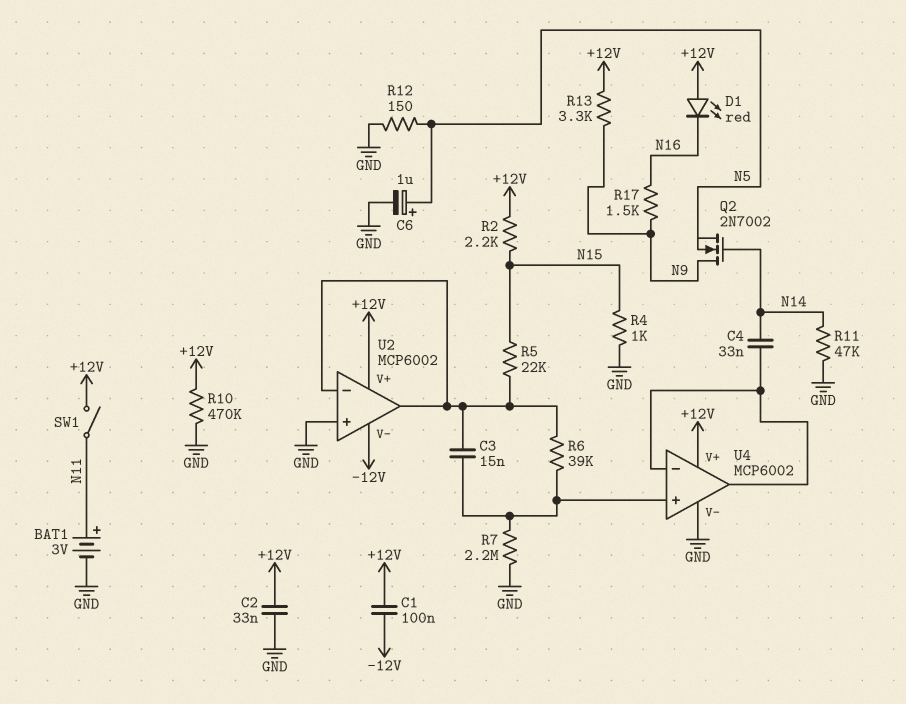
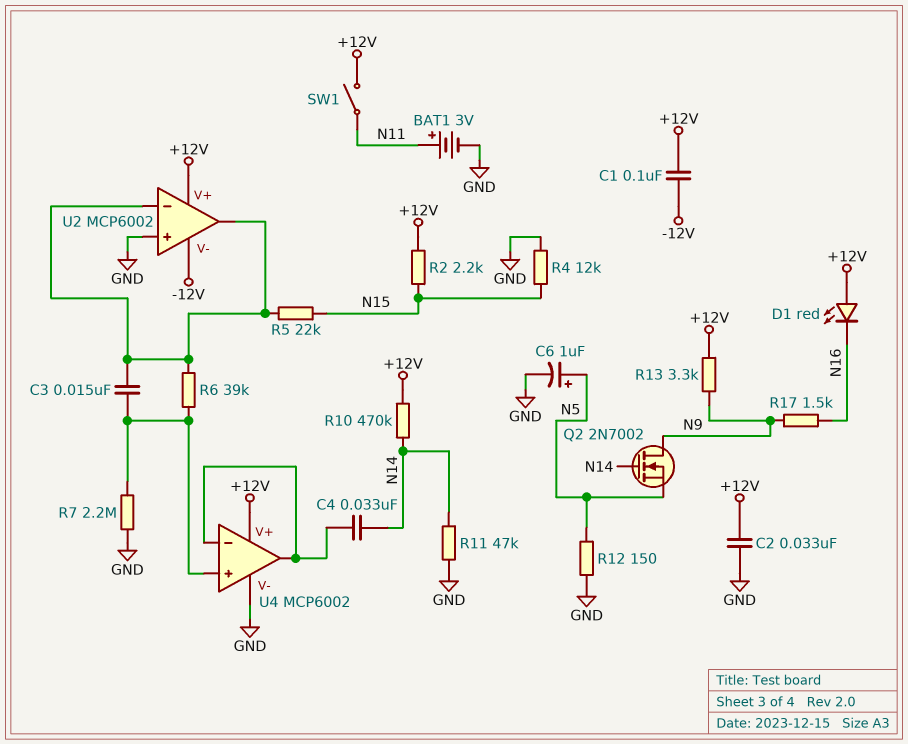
R4: 1k (GND, N15) -> 12k (GND, N15)
R10: 470k (+12V, GND) -> 470k (+12V, N14)

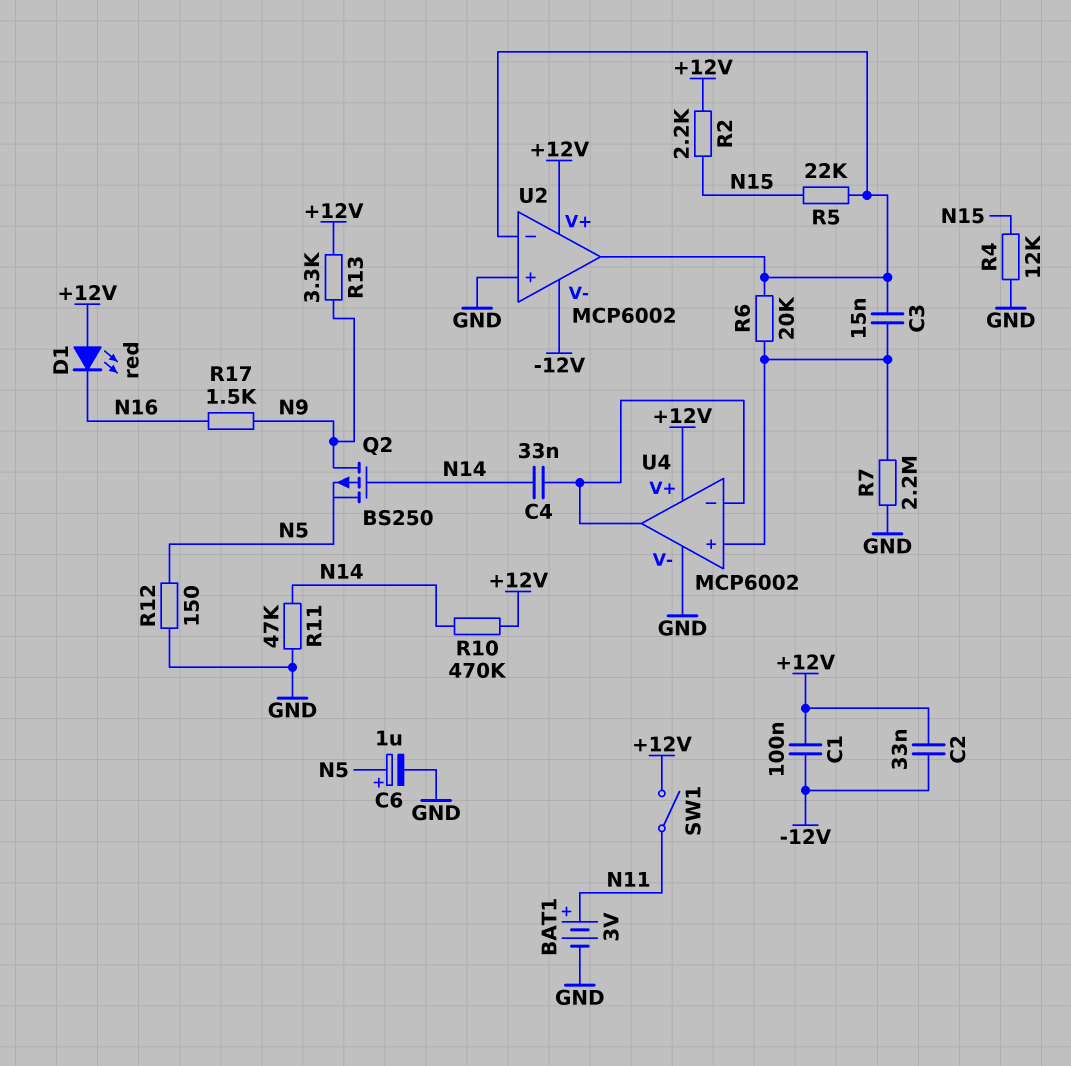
C2: 33nF (+12V, GND) -> 33nF (+12V, -12V)
Q2: NMOS 2N7002 (G N14, D N9, S N5) -> PMOS BS250 (G N14, D N9, S N5)
R6: 39k (U2/in-, U4/in+) -> 20k (U2/in-, U4/in+)

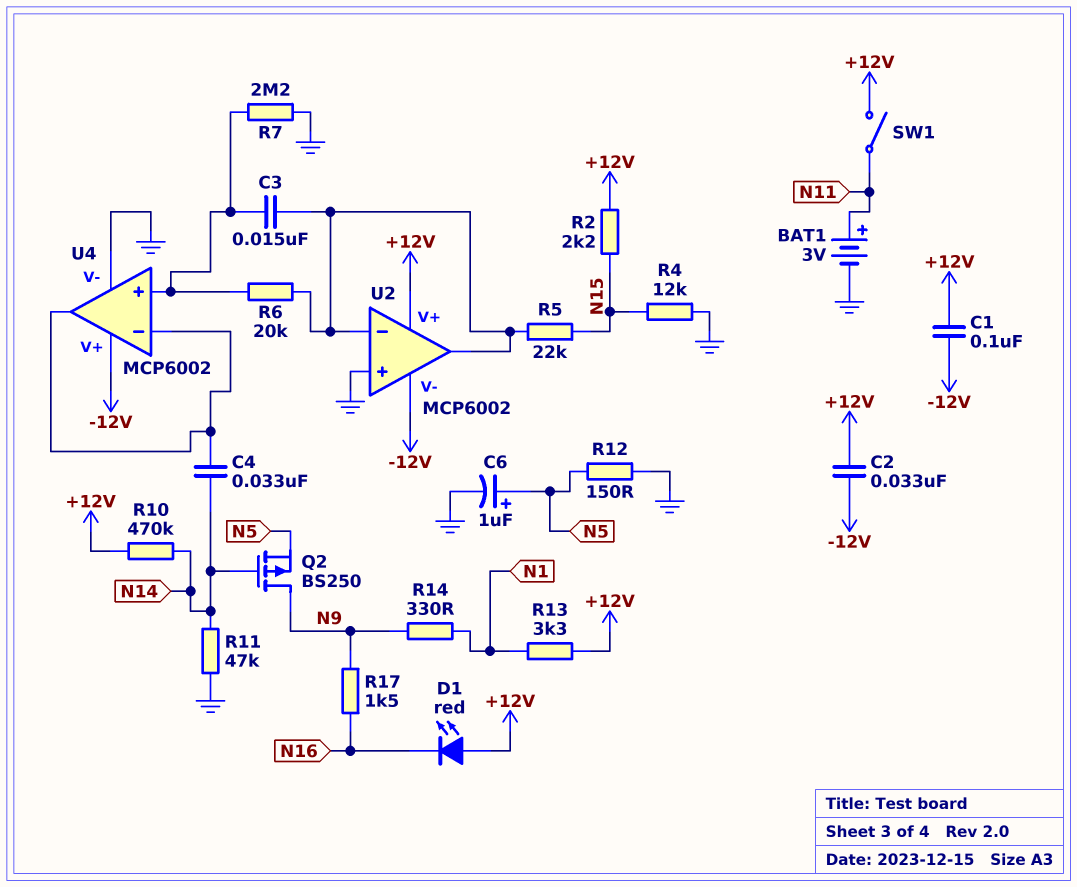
R13: 3.3k (+12V, N9) -> 3.3k (+12V, N1)
R14: none -> 330 (N1, N9)
U4 pin V+: +12V -> -12V

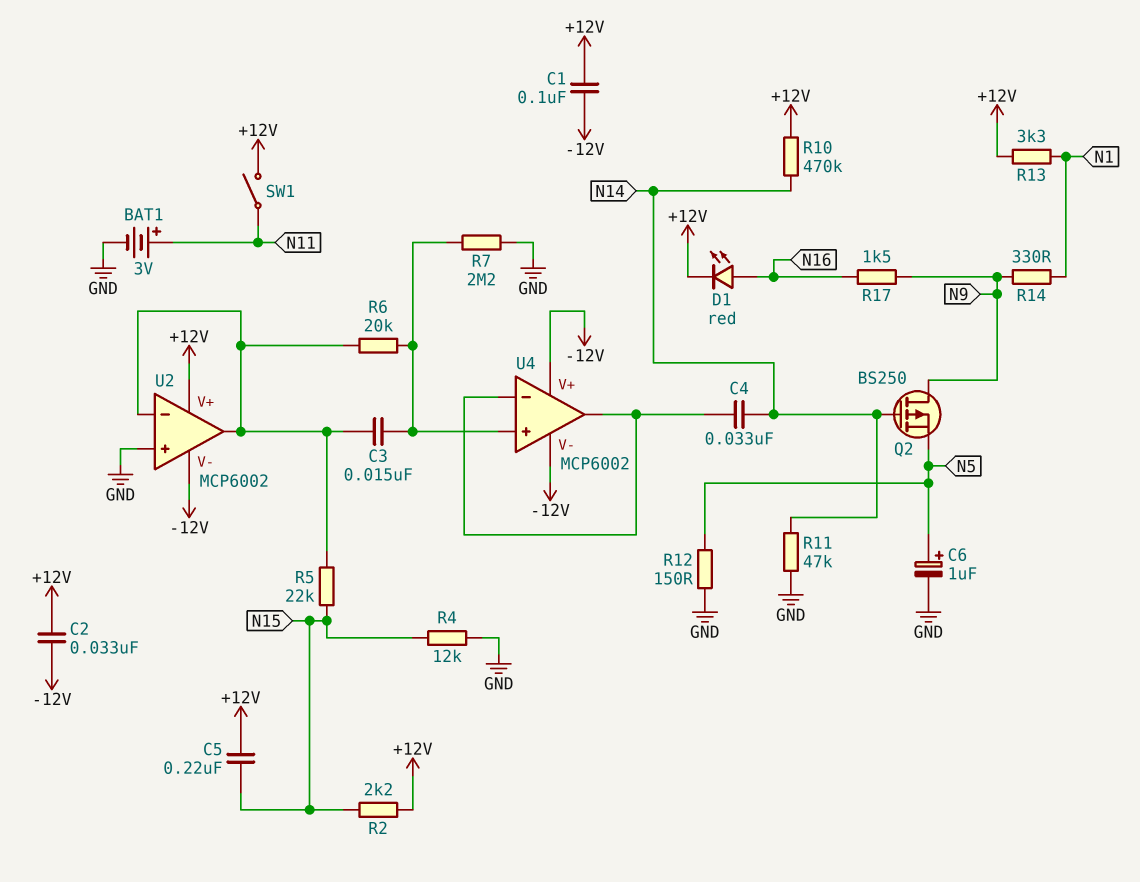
C5: none -> 220nF (+12V, N15)
D1: LED red (A +12V, K N16) -> LED red (A N16, K +12V)
U4 pin V-: GND -> -12V

